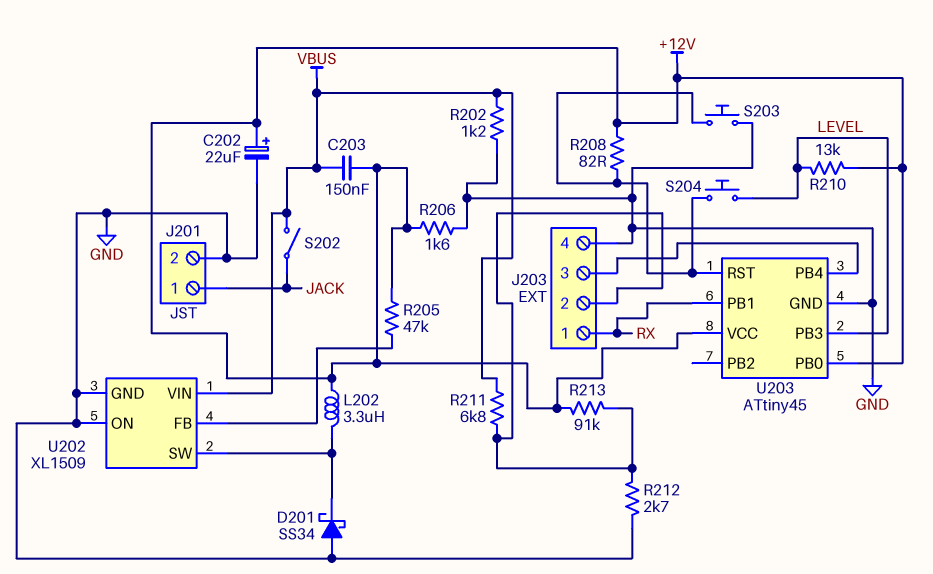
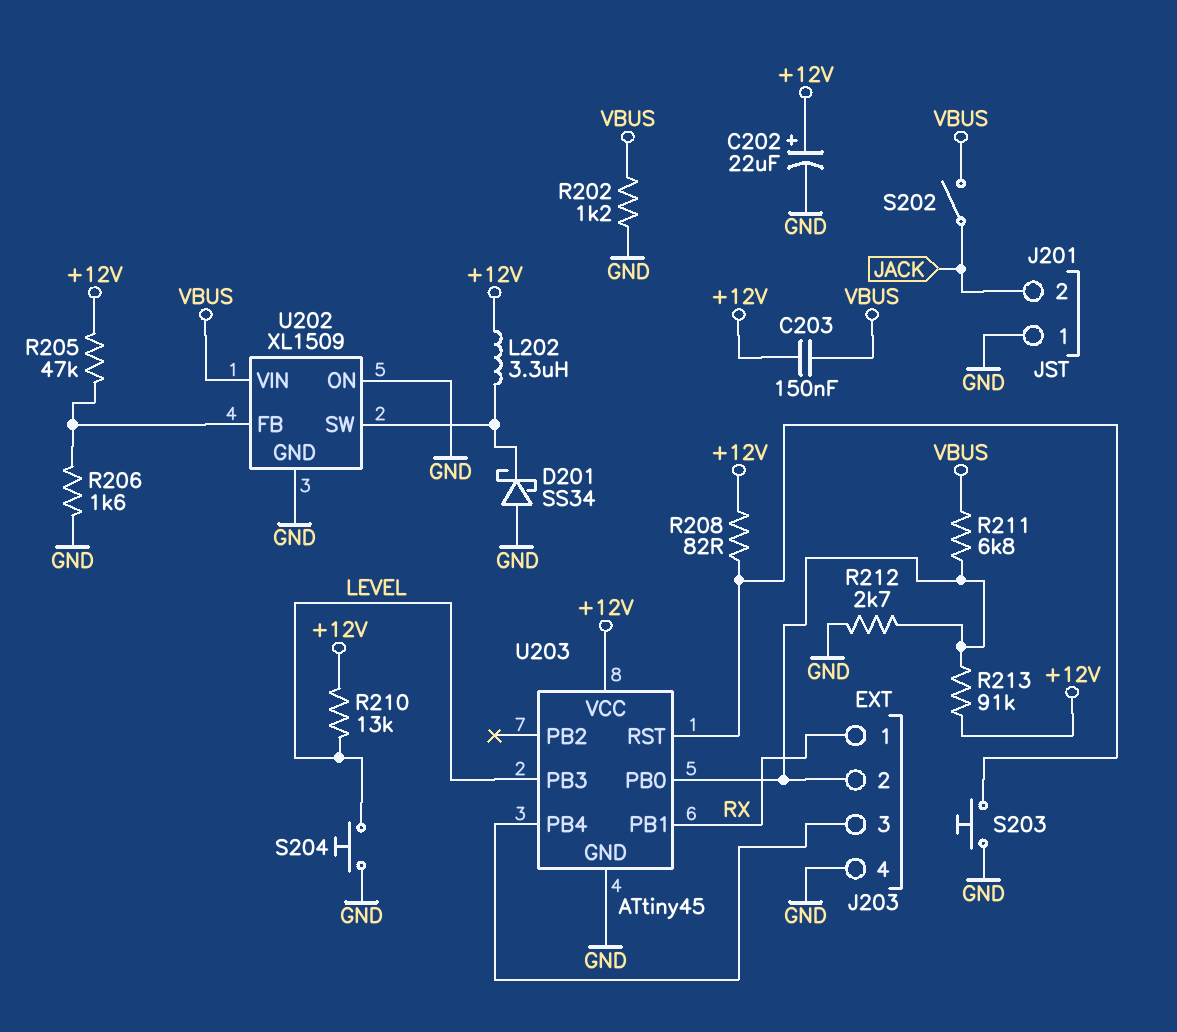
J201 pin 1: JACK -> GND
J201 pin 2: GND -> JACK
R206: 1.6k (+12V, GND) -> 1.6k (GND, U202/FB)
S204: button (LEVEL, U203/RST) -> button (GND, LEVEL)
U203 pin PB0: +12V -> J203/2

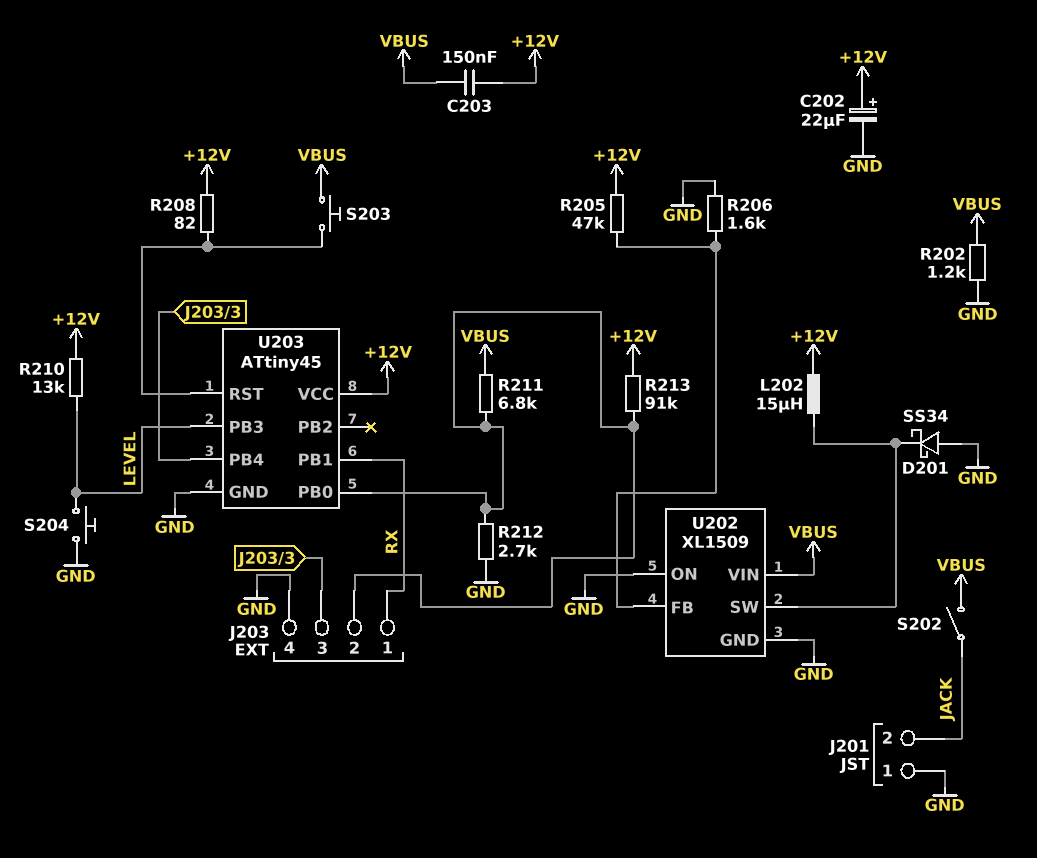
L202: 3.3uH (+12V, U202/SW) -> 15uH (+12V, U202/SW)
S203: button (GND, U203/RST) -> button (U203/RST, VBUS)

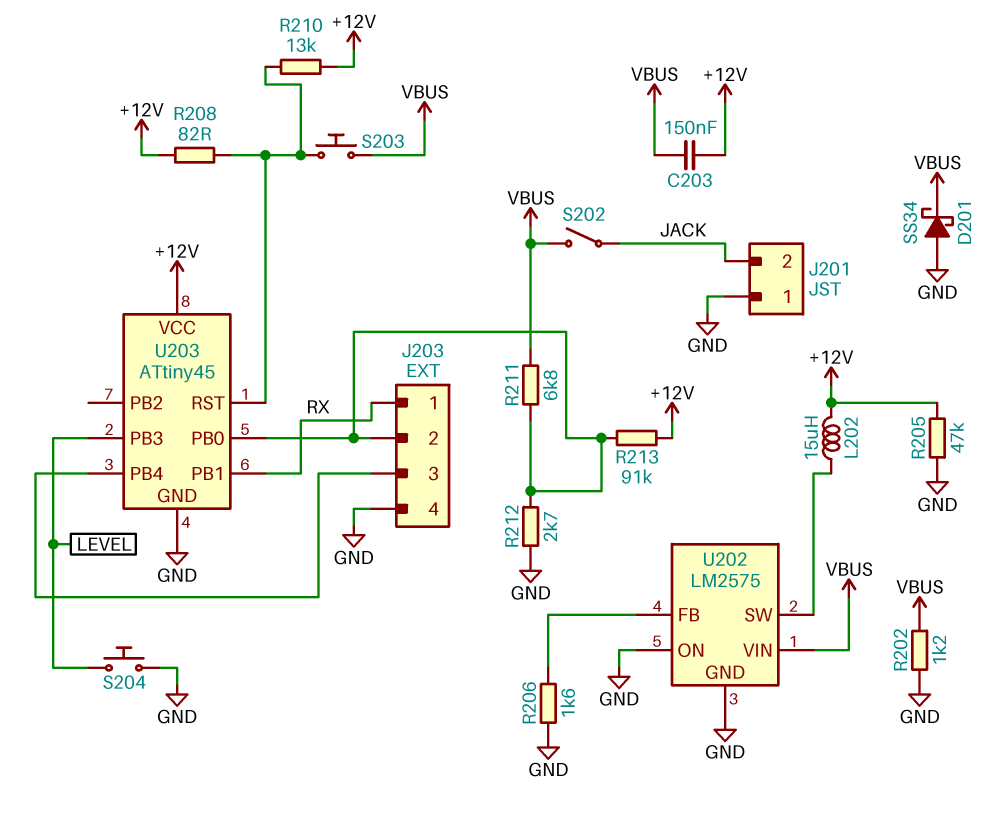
C202: 22uF (plus +12V, minus GND) -> none
D201: schottky SS34 (A GND, K U202/SW) -> schottky SS34 (A GND, K VBUS)
R205: 47k (+12V, U202/FB) -> 47k (+12V, GND)
R210: 13k (+12V, LEVEL) -> 13k (+12V, U203/RST)
U202: XL1509 -> LM2575

